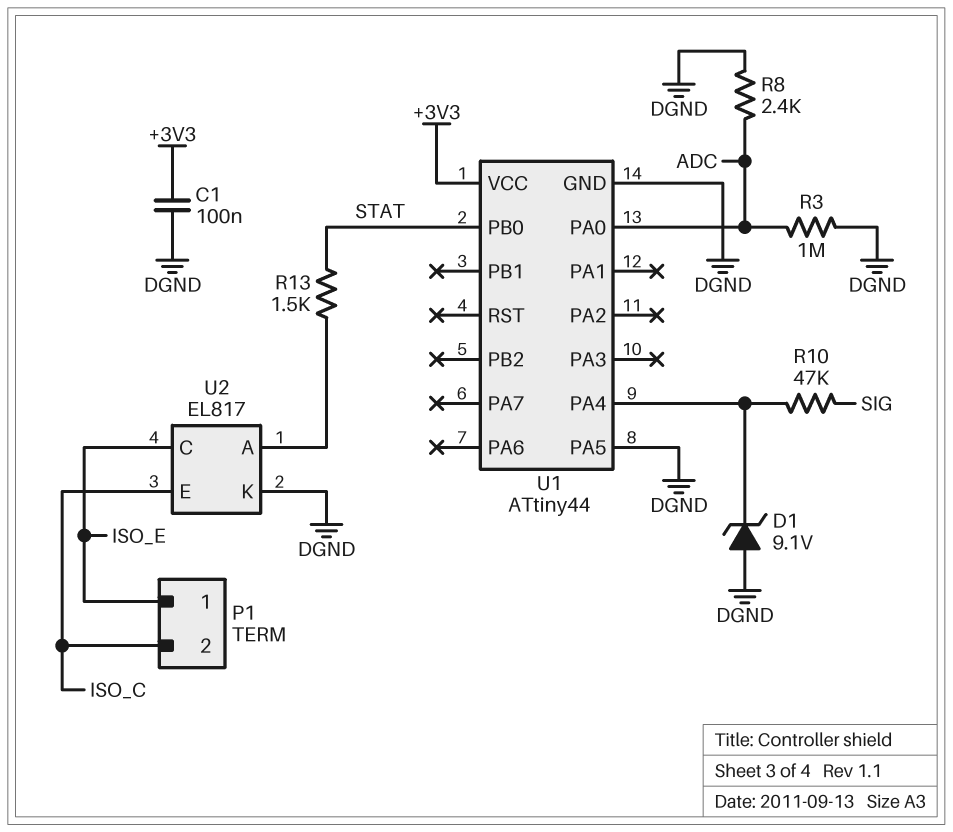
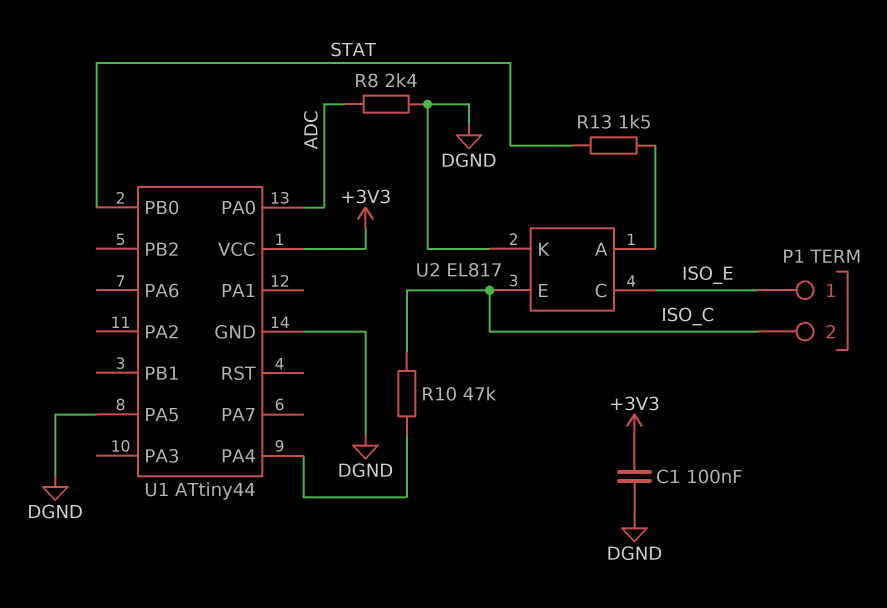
D1: zener 9.1V (A DGND, K U1/PA4) -> none
R3: 1M (ADC, DGND) -> none
R10: 47k (SIG, U1/PA4) -> 47k (ISO_C, U1/PA4)

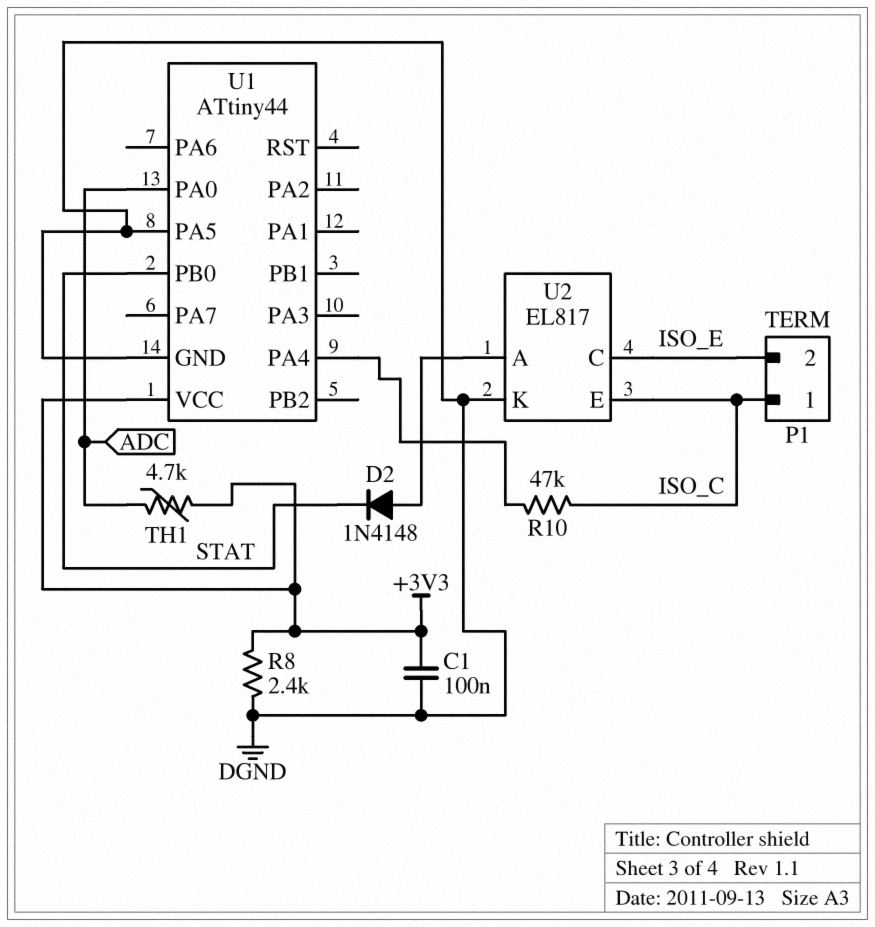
D2: none -> diode 1N4148 (A U2/A, K STAT)
P1 pin 1: ISO_E -> ISO_C
P1 pin 2: ISO_C -> ISO_E
R8: 2.4k (ADC, DGND) -> 2.4k (+3V3, DGND)
R13: 1.5k (STAT, U2/A) -> none
TH1: none -> 4.7k (+3V3, ADC)

